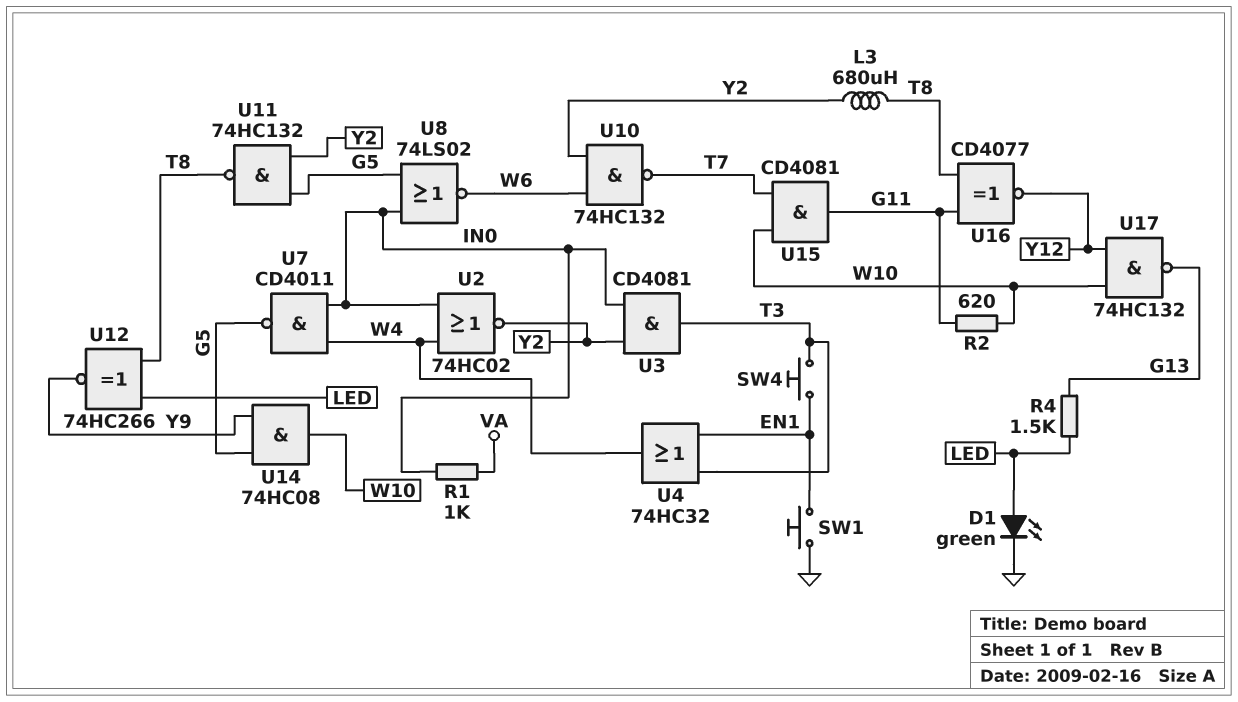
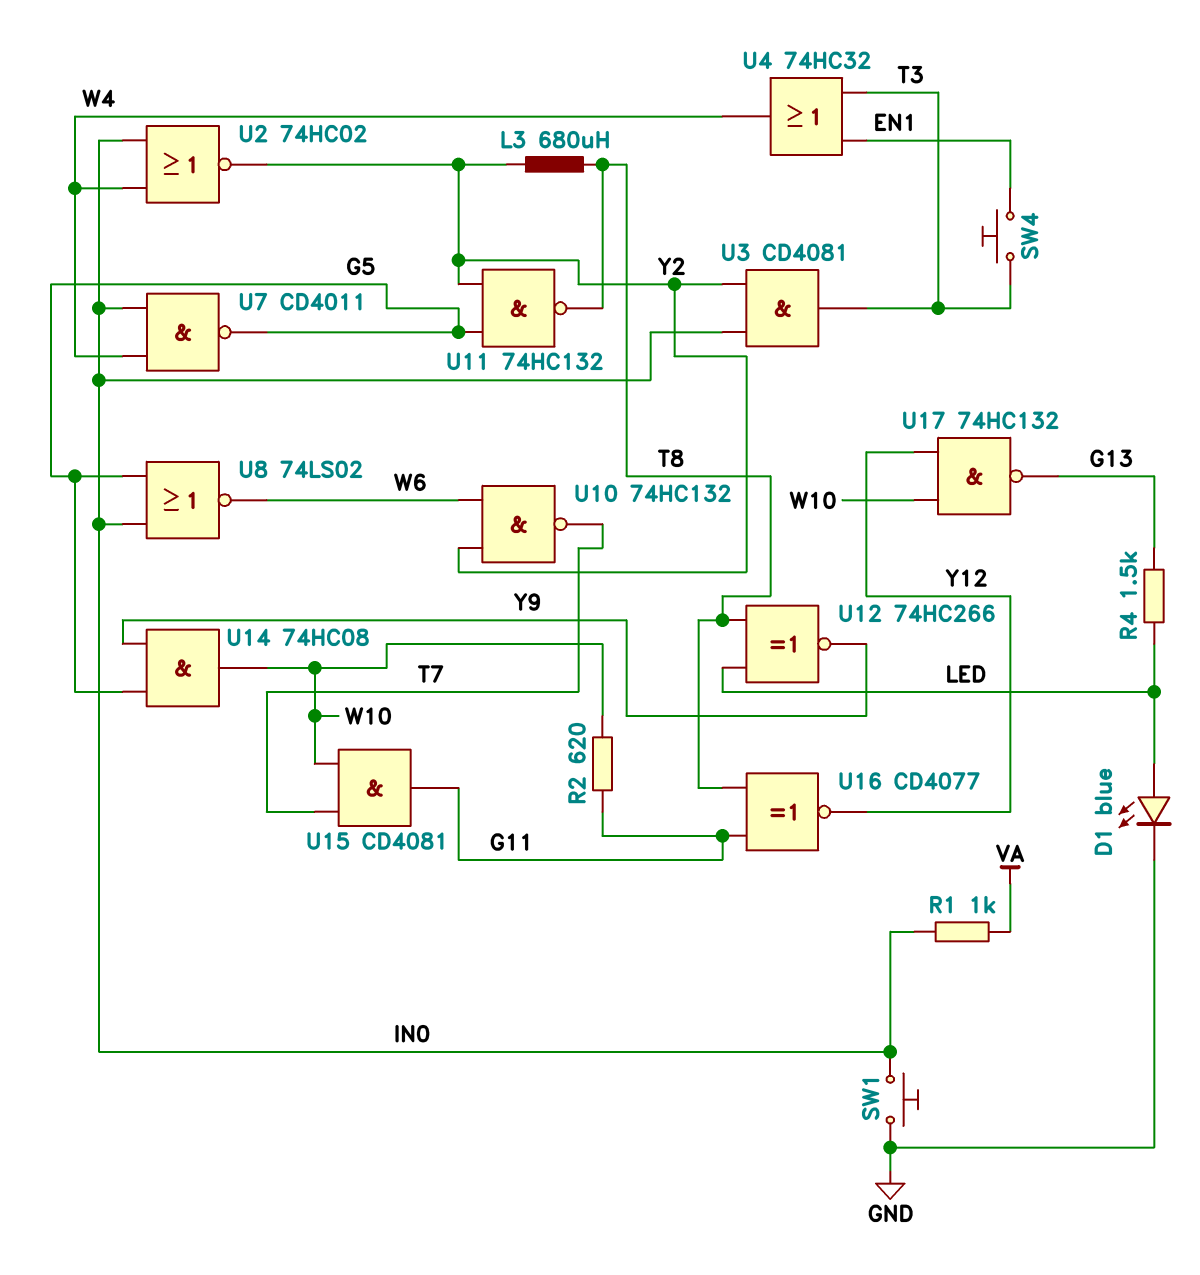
D1: LED green (A LED, K GND) -> LED blue (A LED, K GND)
SW1: button (EN1, GND) -> button (GND, IN0)

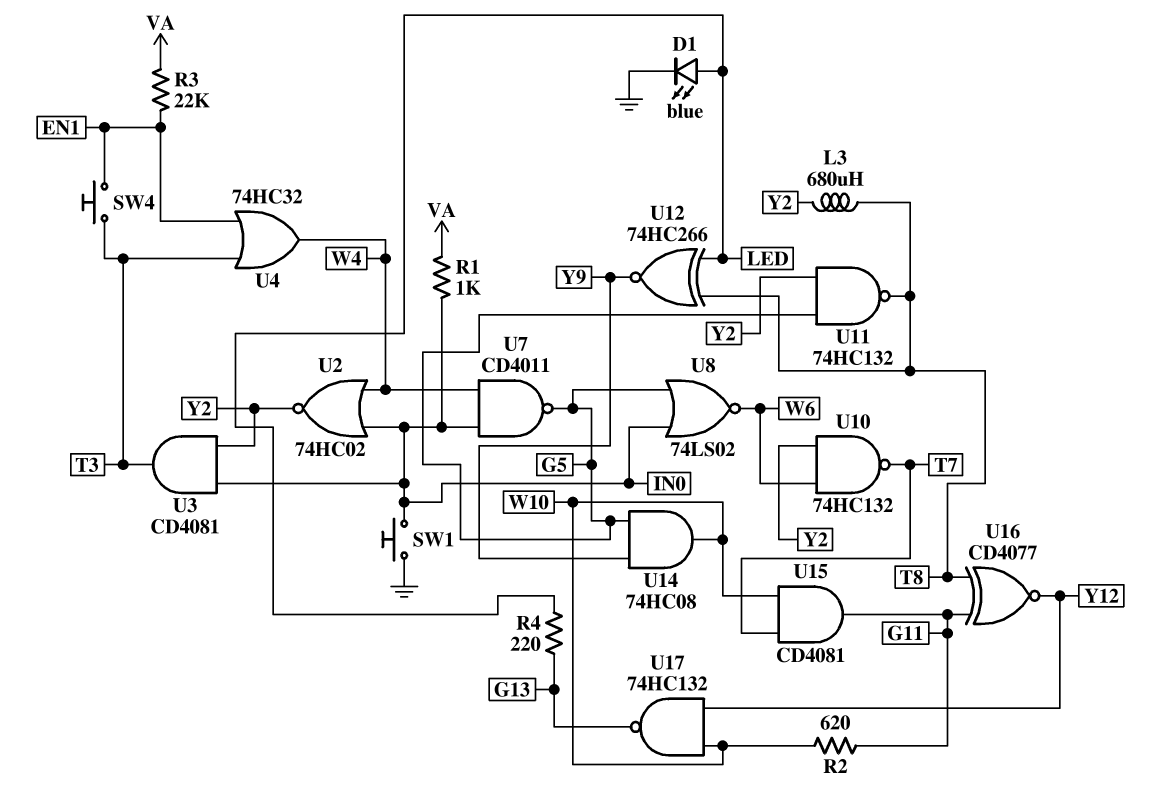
R3: none -> 22k (EN1, VA)
R4: 1.5k (G13, LED) -> 220 (G13, LED)

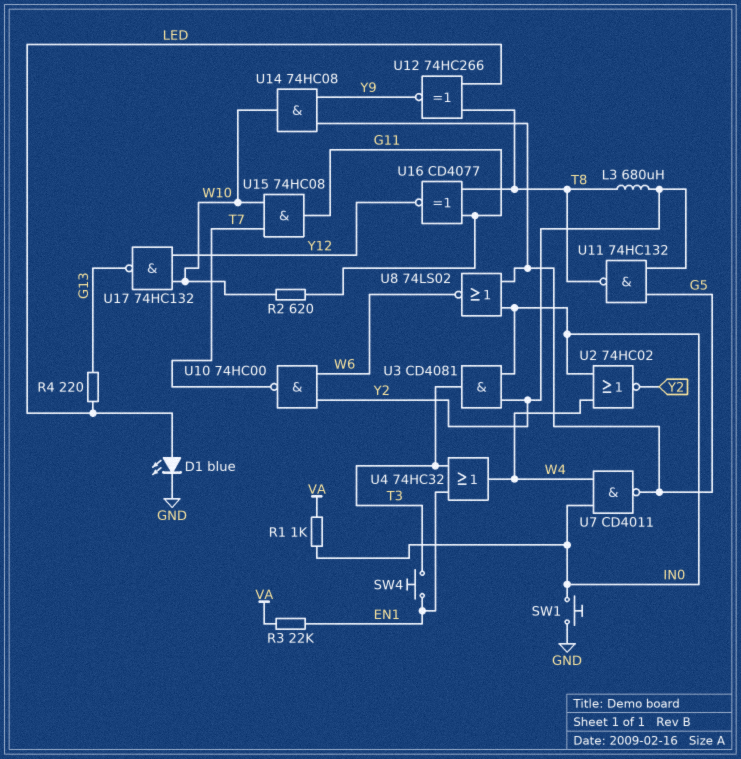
U10: NAND 74HC132 (in W6, in Y2, out T7) -> NAND 74HC00 (in W6, in Y2, out T7)
U15: AND CD4081 (in T7, in W10, out G11) -> AND 74HC08 (in T7, in W10, out G11)

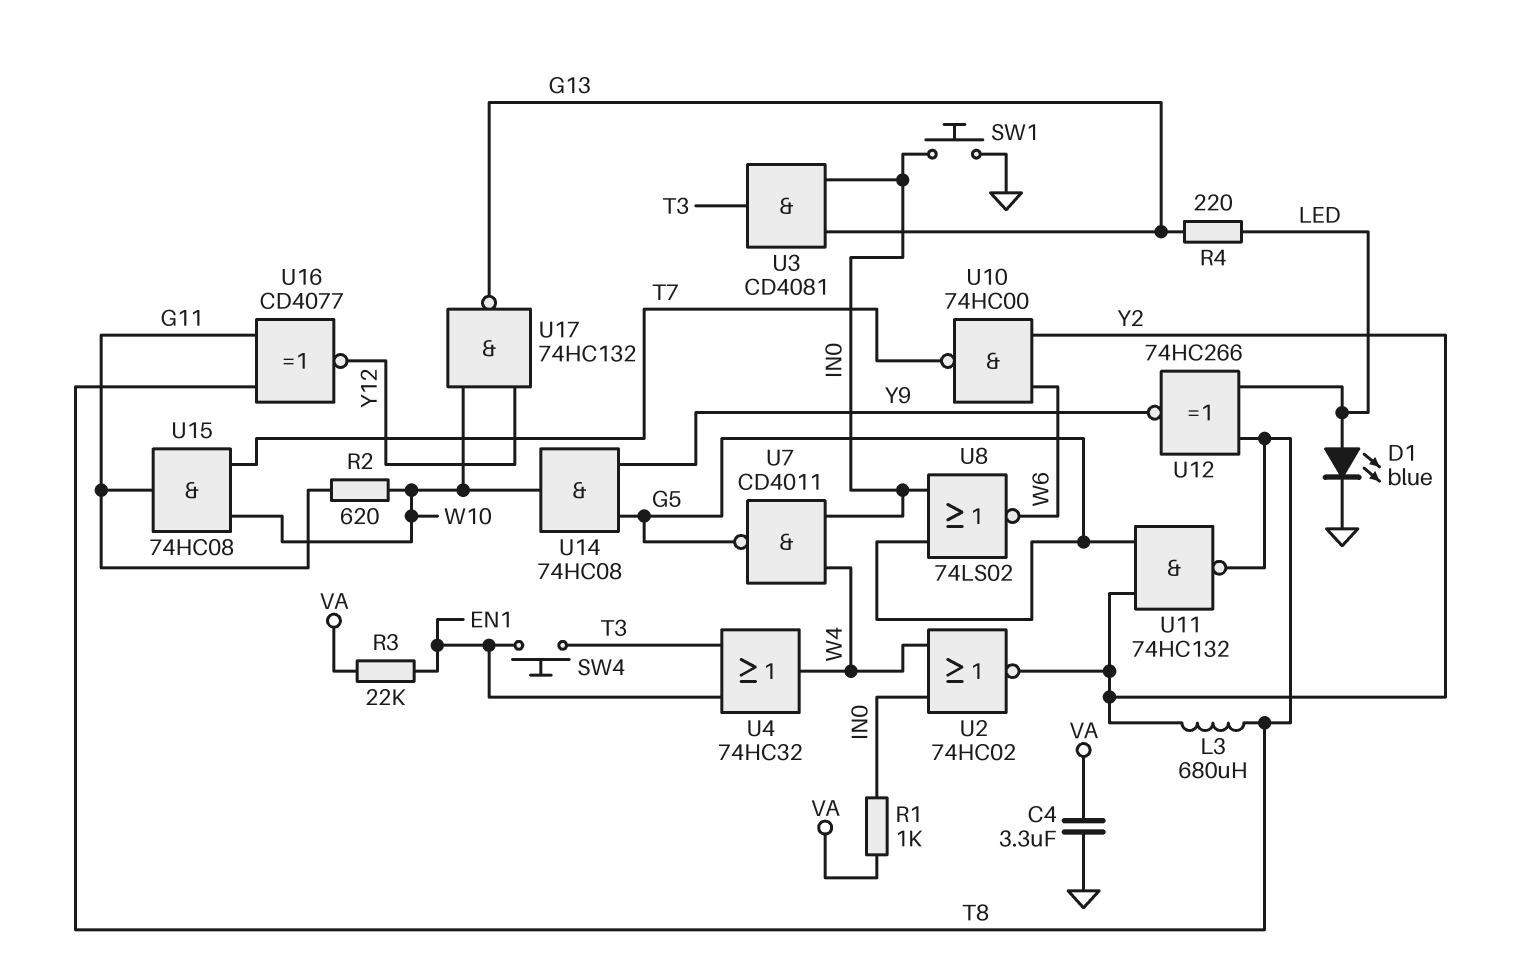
C4: none -> 3.3uF (GND, VA)
U3: AND CD4081 (in IN0, in Y2, out T3) -> AND CD4081 (in G13, in IN0, out T3)

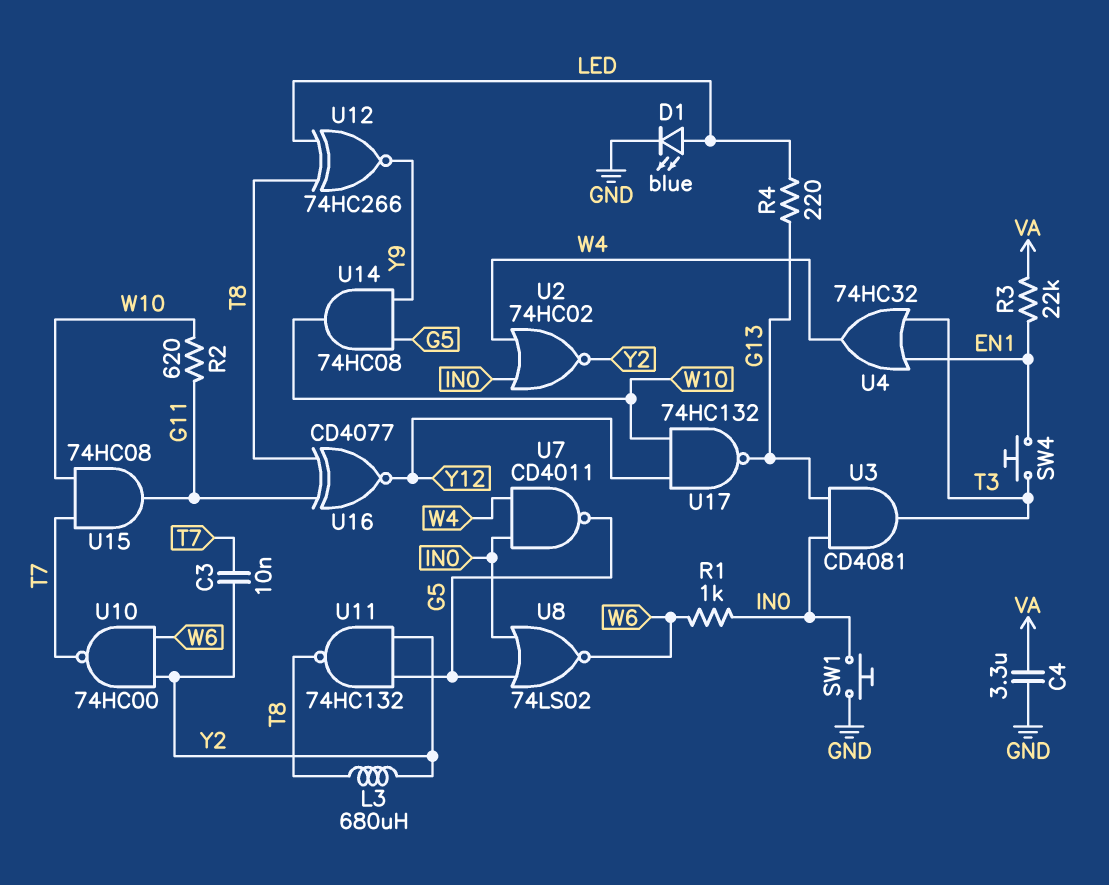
C3: none -> 10nF (T7, Y2)
R1: 1k (IN0, VA) -> 1k (IN0, W6)

